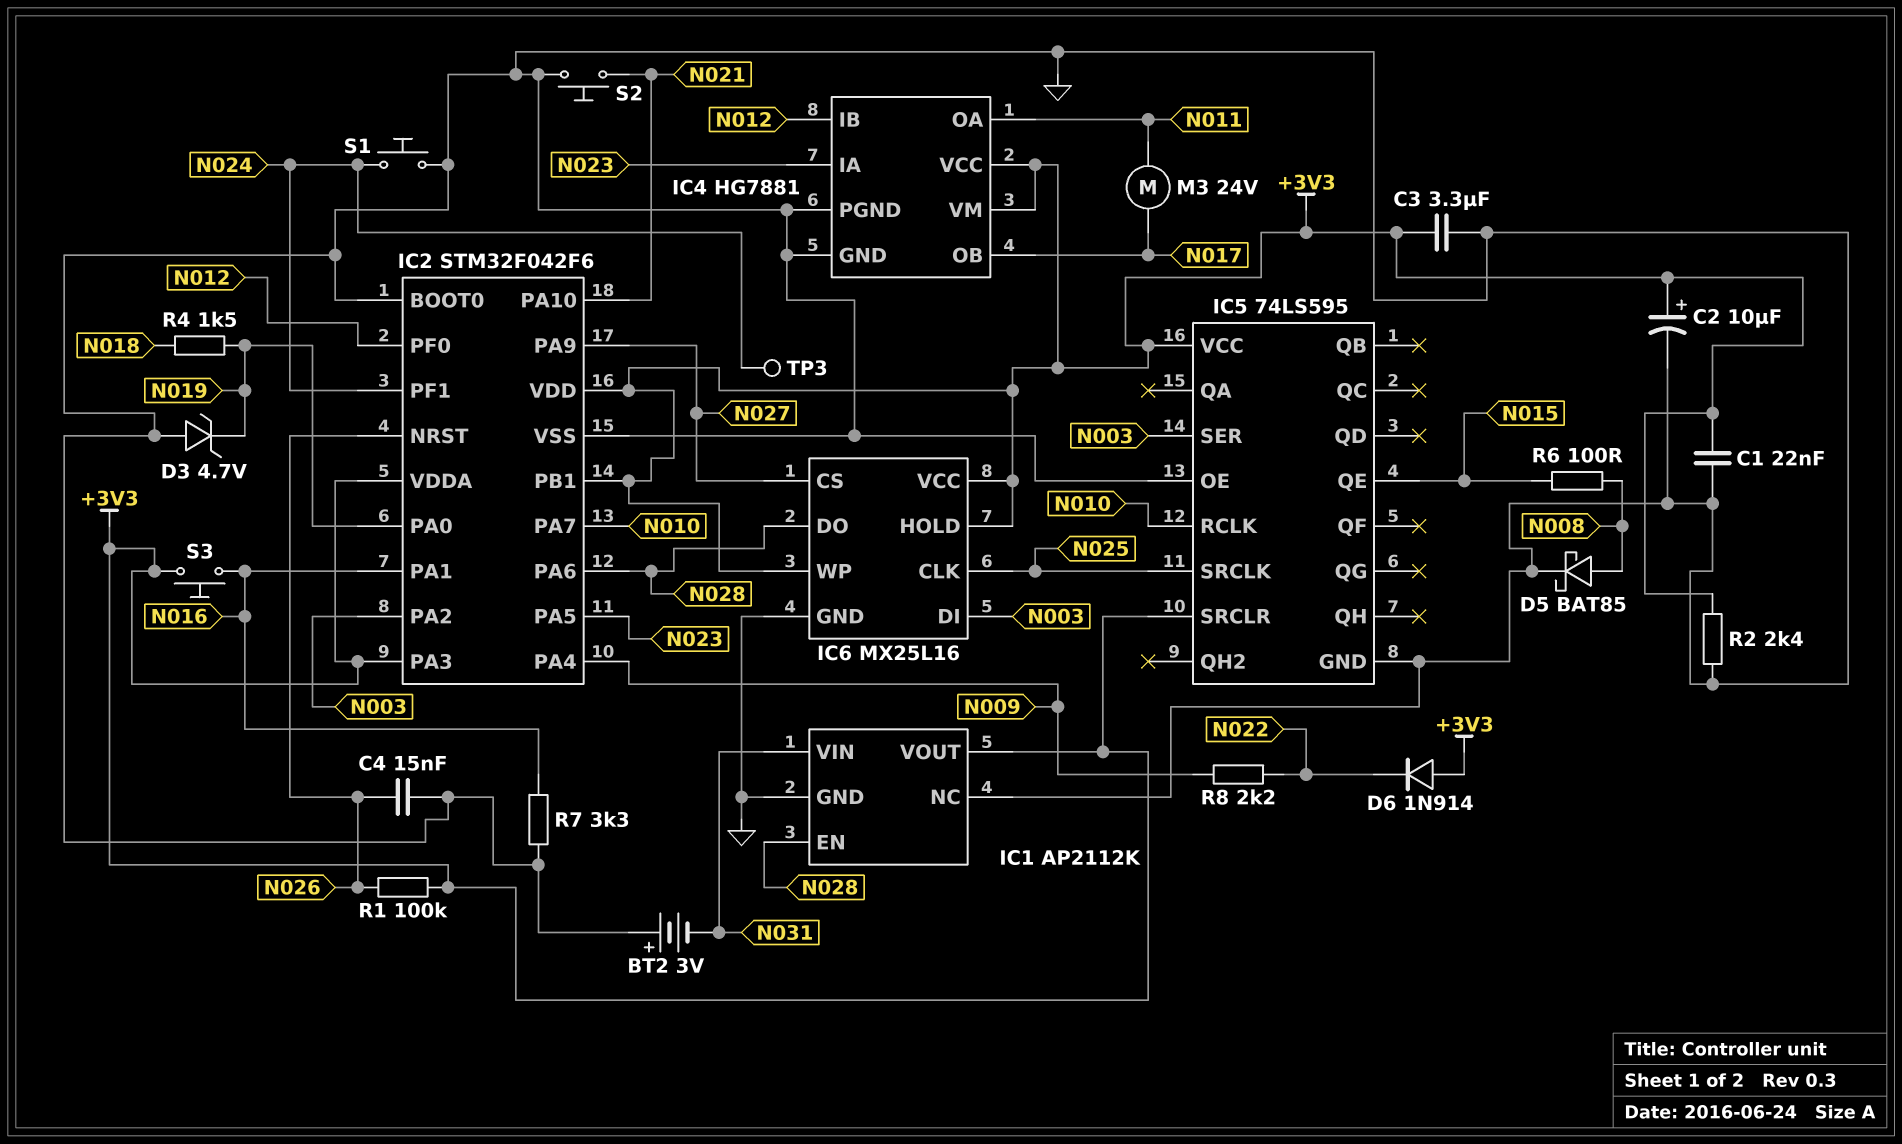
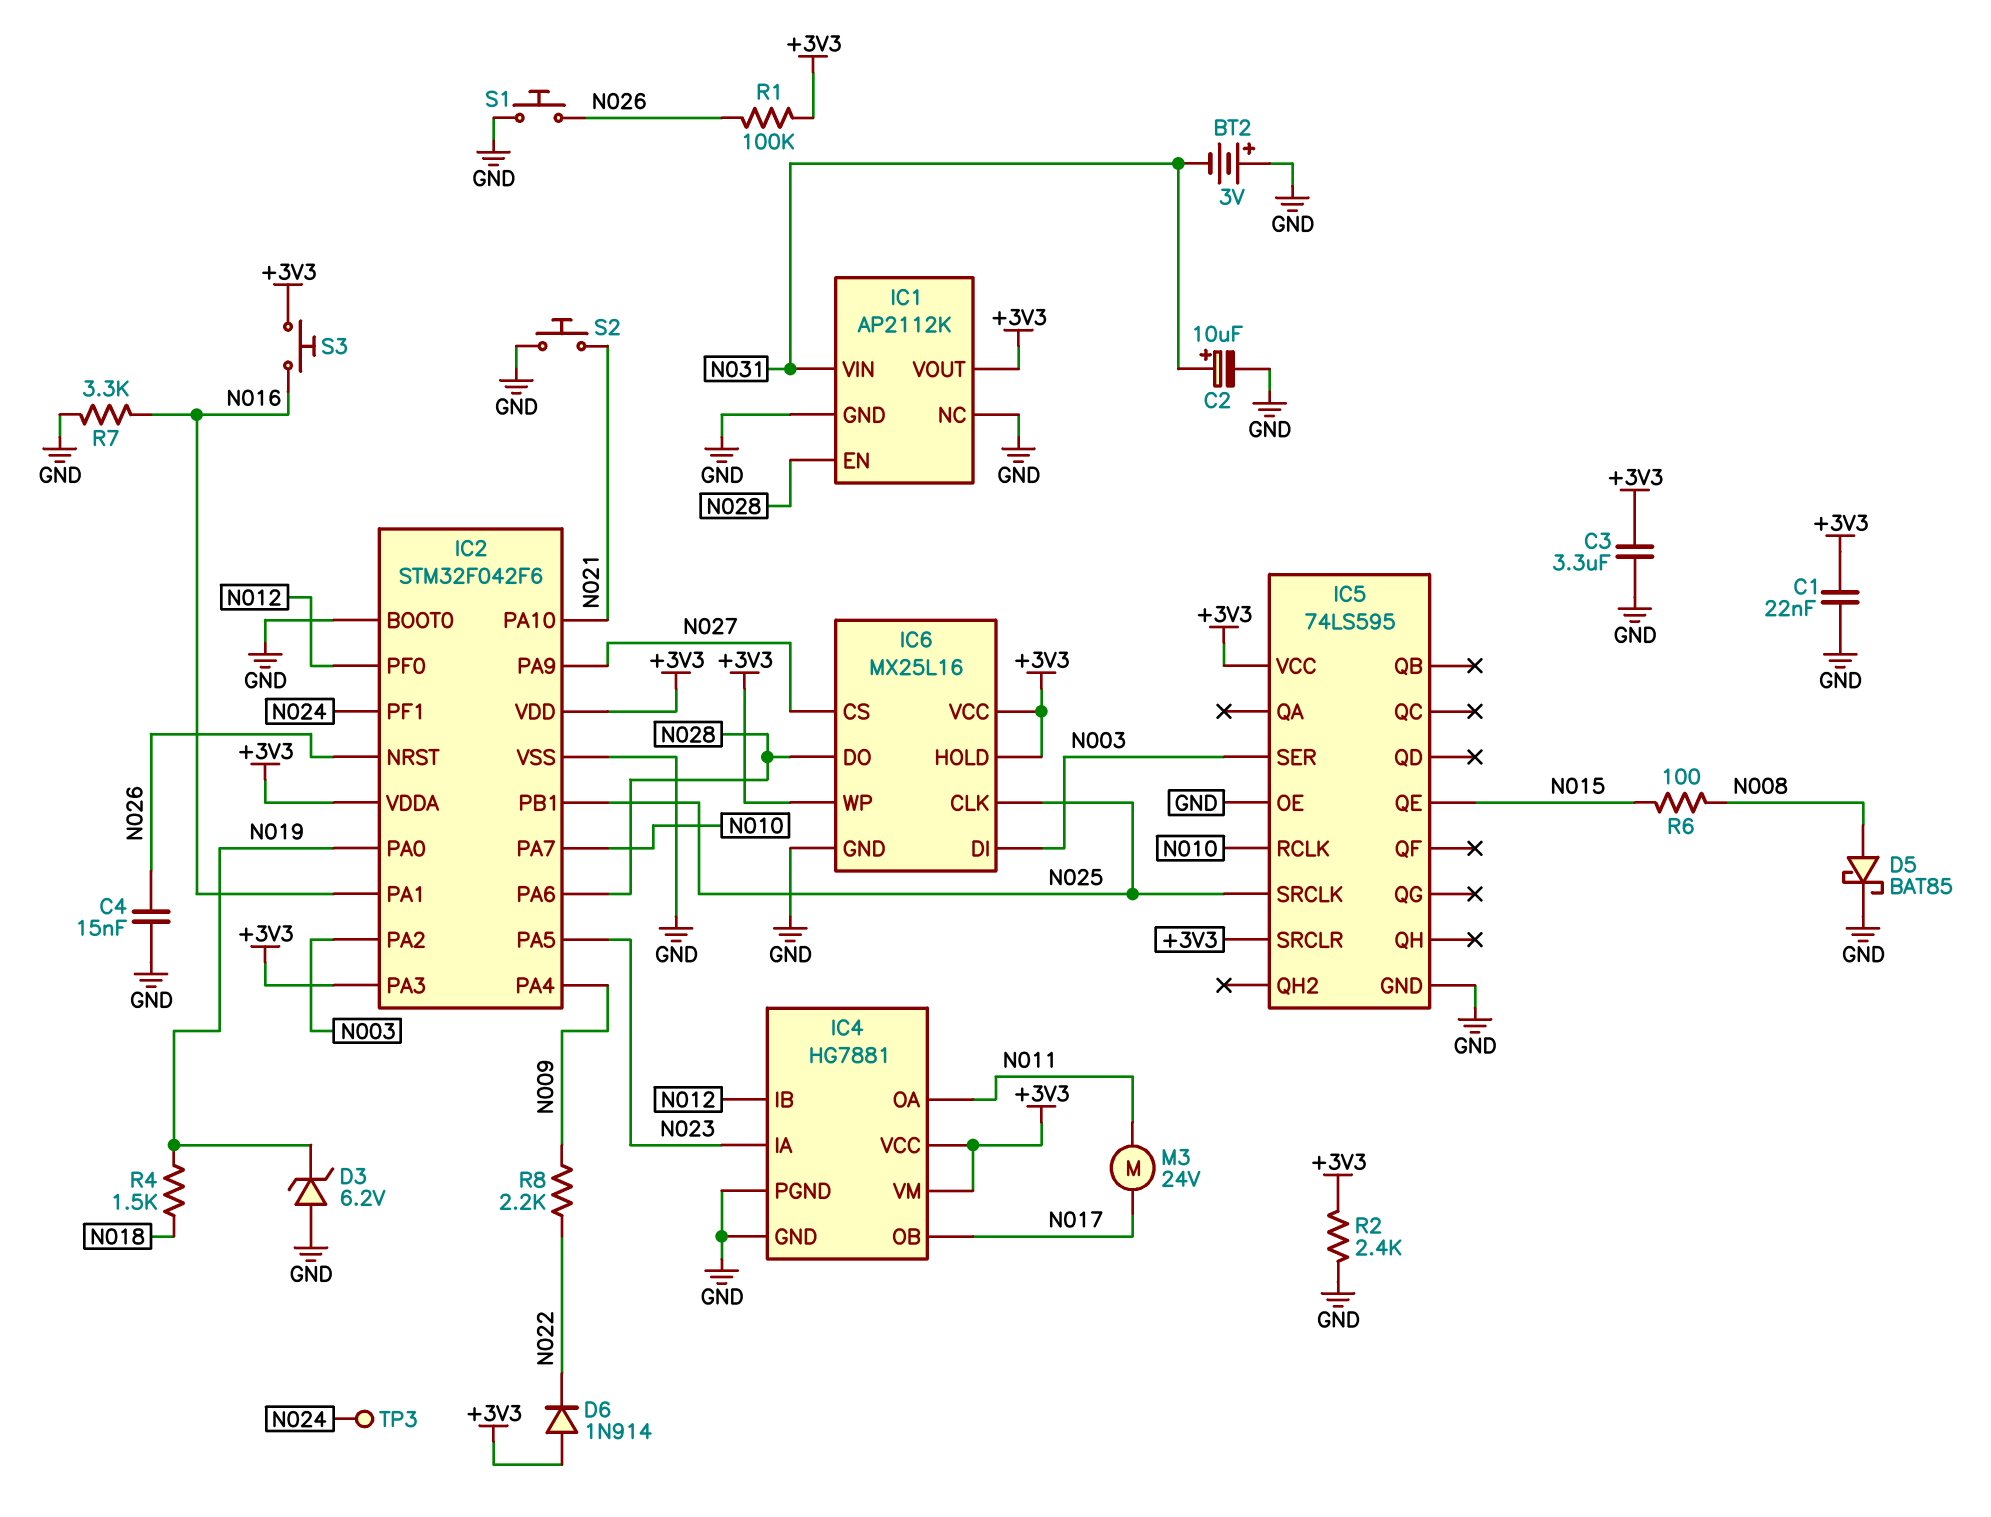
C2: 10uF (plus +3V3, minus GND) -> 10uF (plus N031, minus GND)
D3: zener 4.7V (A GND, K N019) -> zener 6.2V (A GND, K N019)
IC2 pin PB1: +3V3 -> N025
S1: button (GND, N024) -> button (GND, N026)

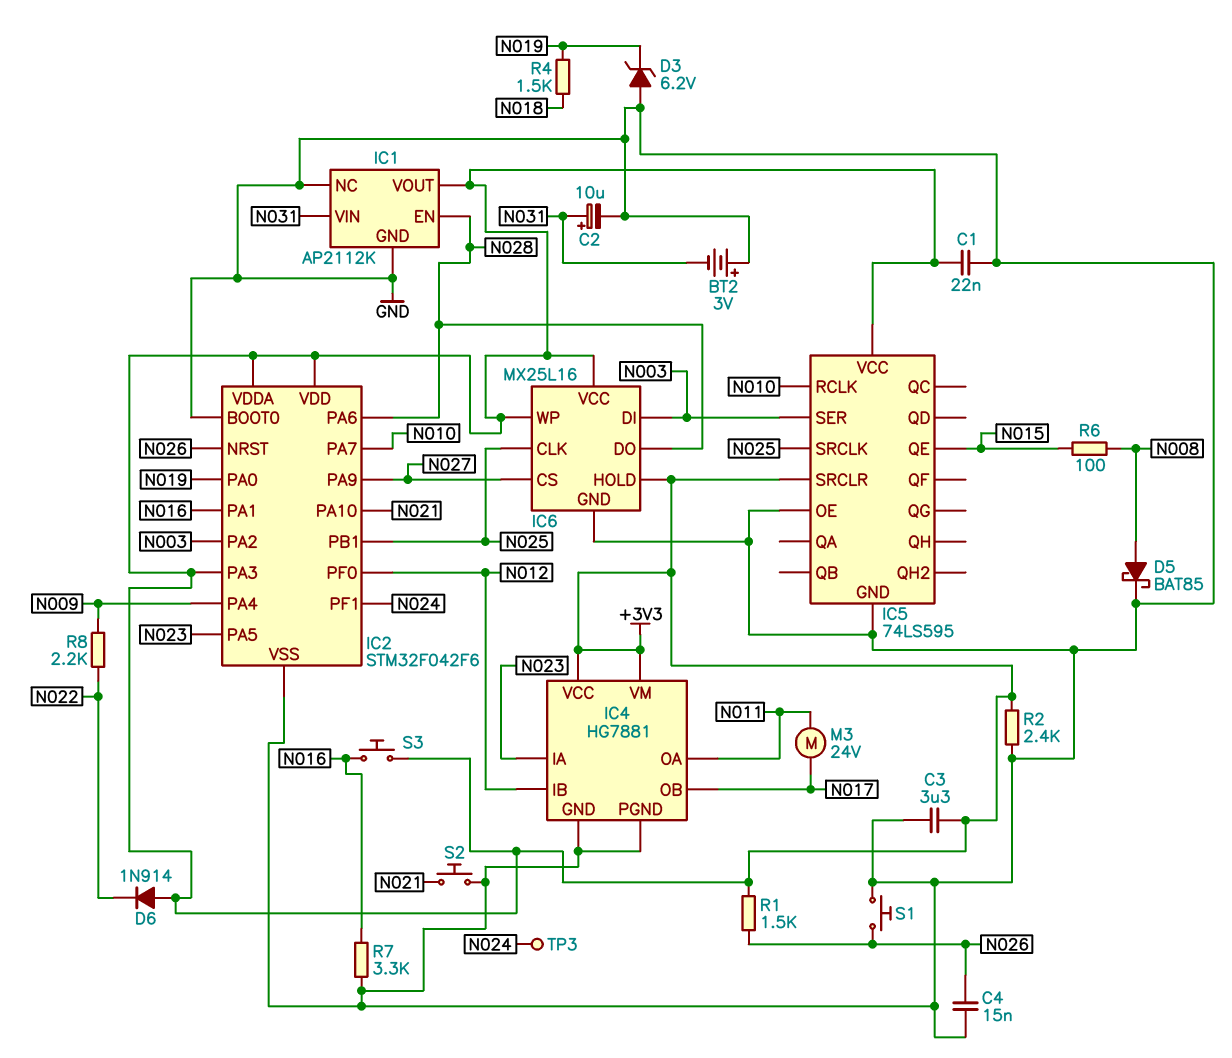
R1: 100k (+3V3, N026) -> 1.5k (+3V3, N026)

